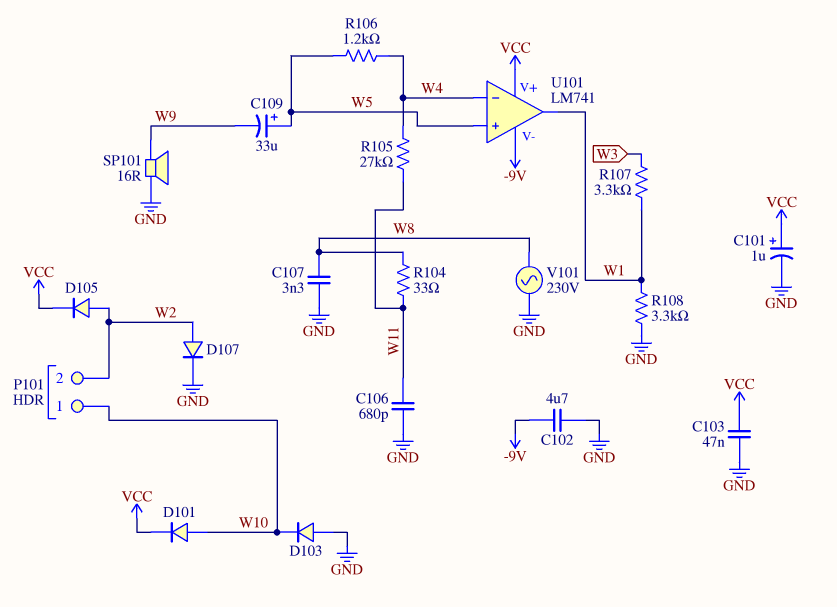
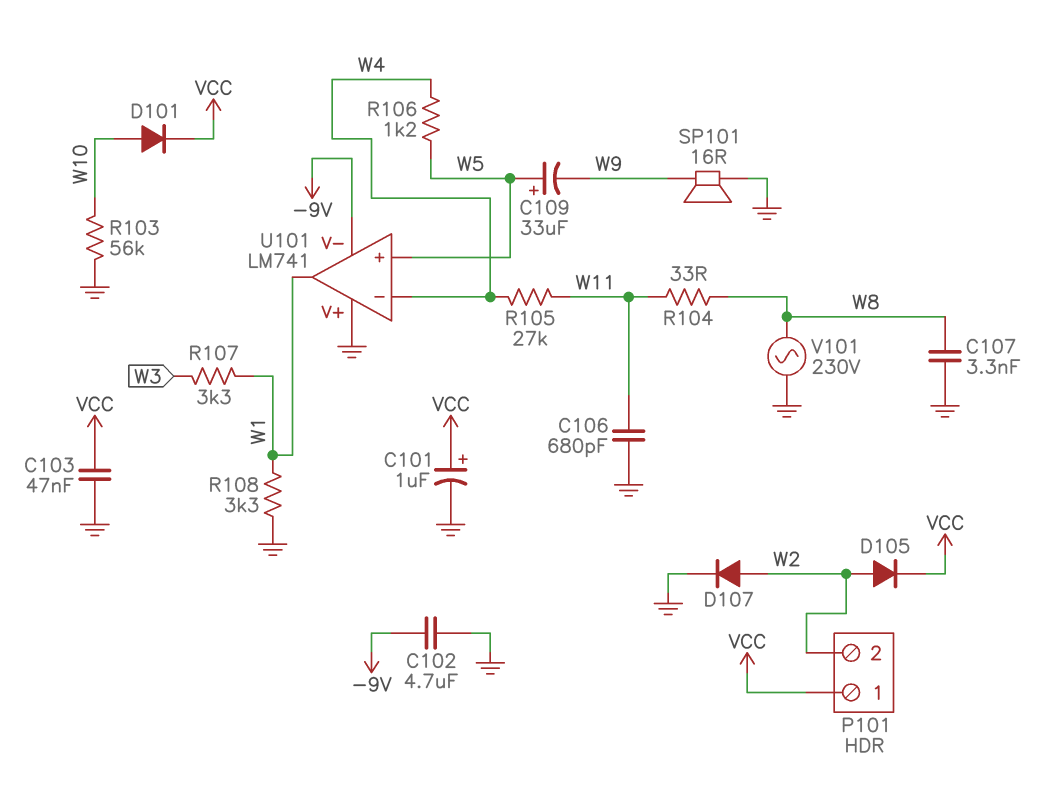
D103: diode (A GND, K W10) -> none
P101 pin 1: W10 -> VCC
R103: none -> 56k (GND, W10)
U101 pin V+: VCC -> GND

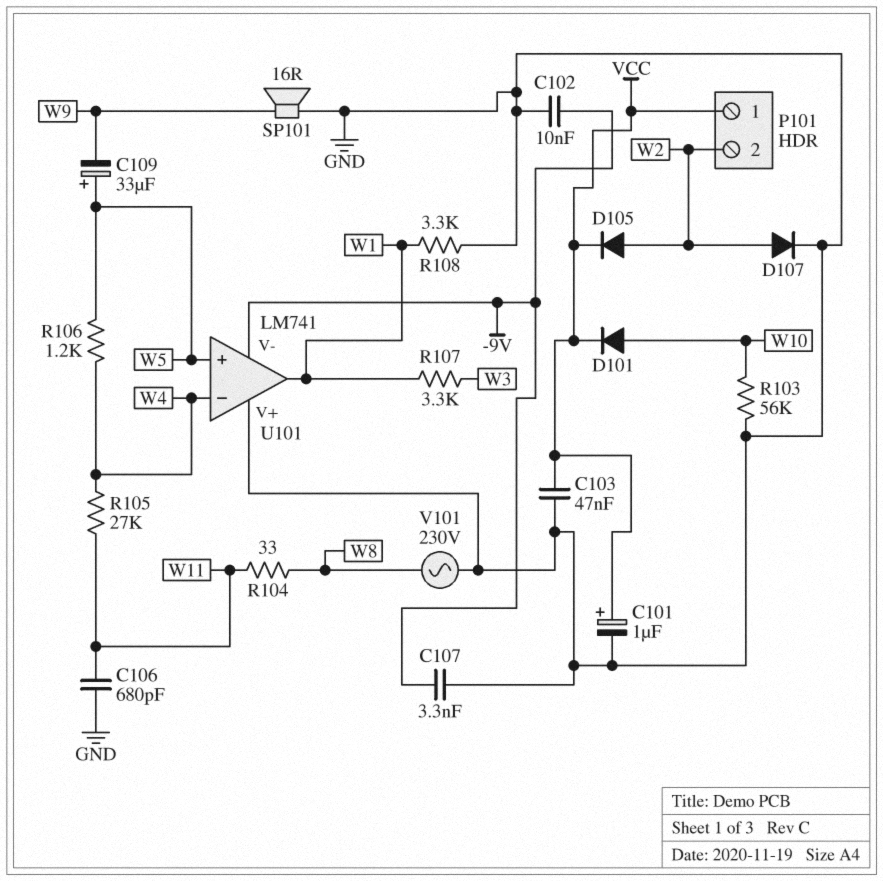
C102: 4.7uF (-9V, GND) -> 10nF (-9V, GND)
C107: 3.3nF (GND, W8) -> 3.3nF (-9V, GND)

